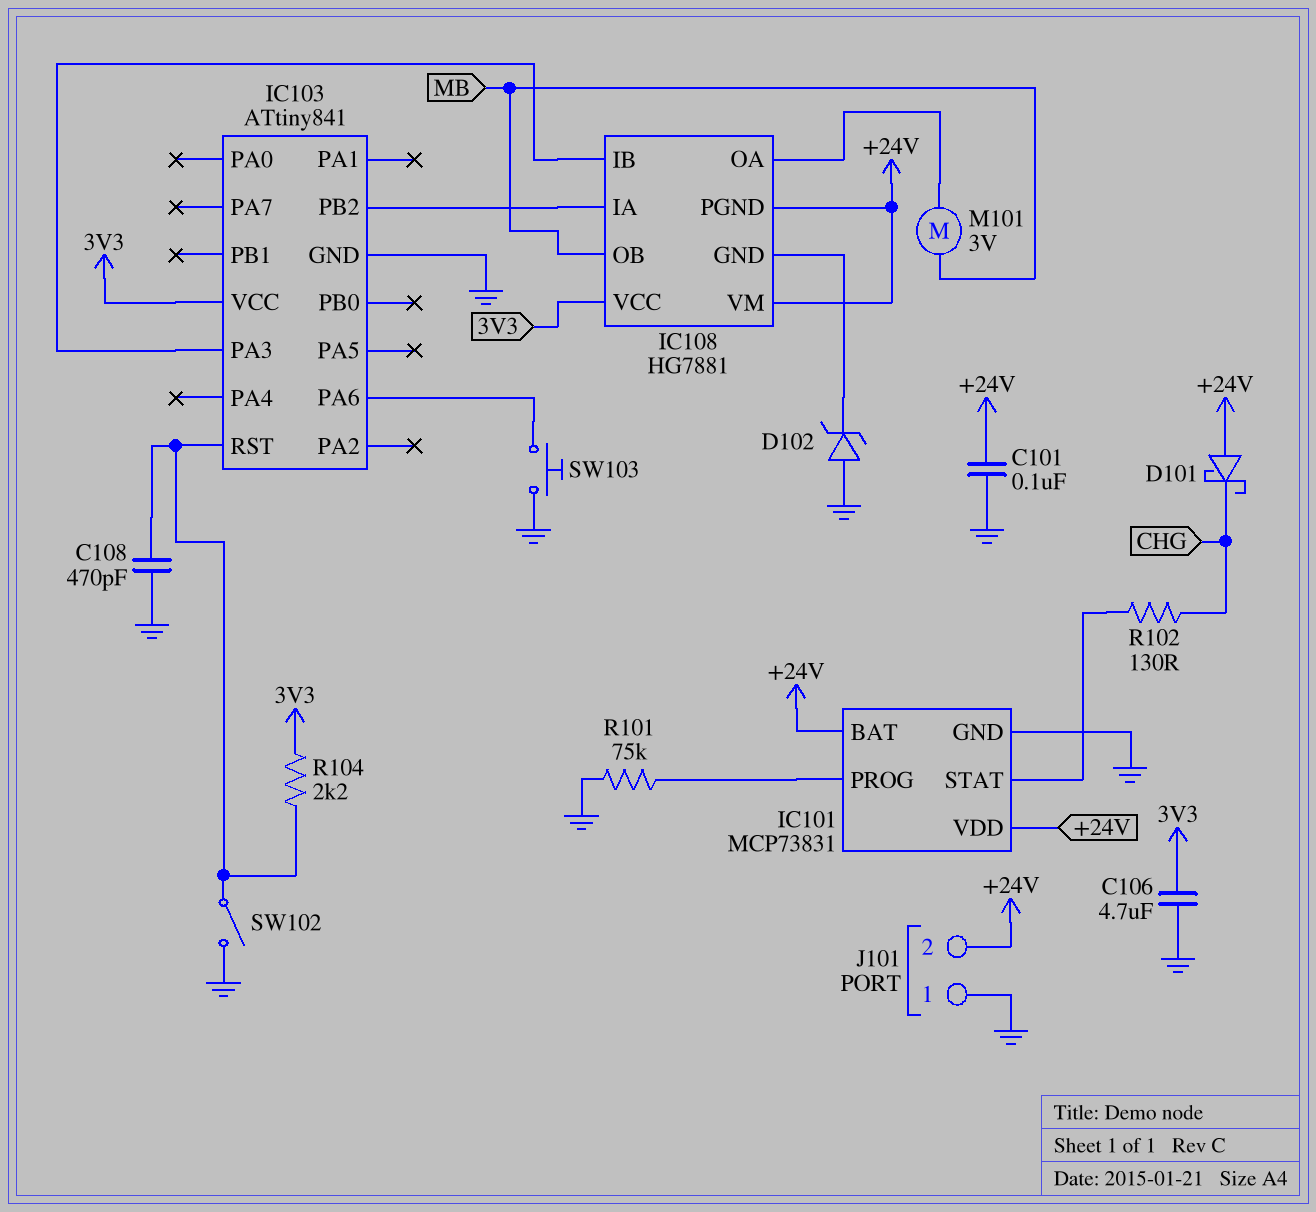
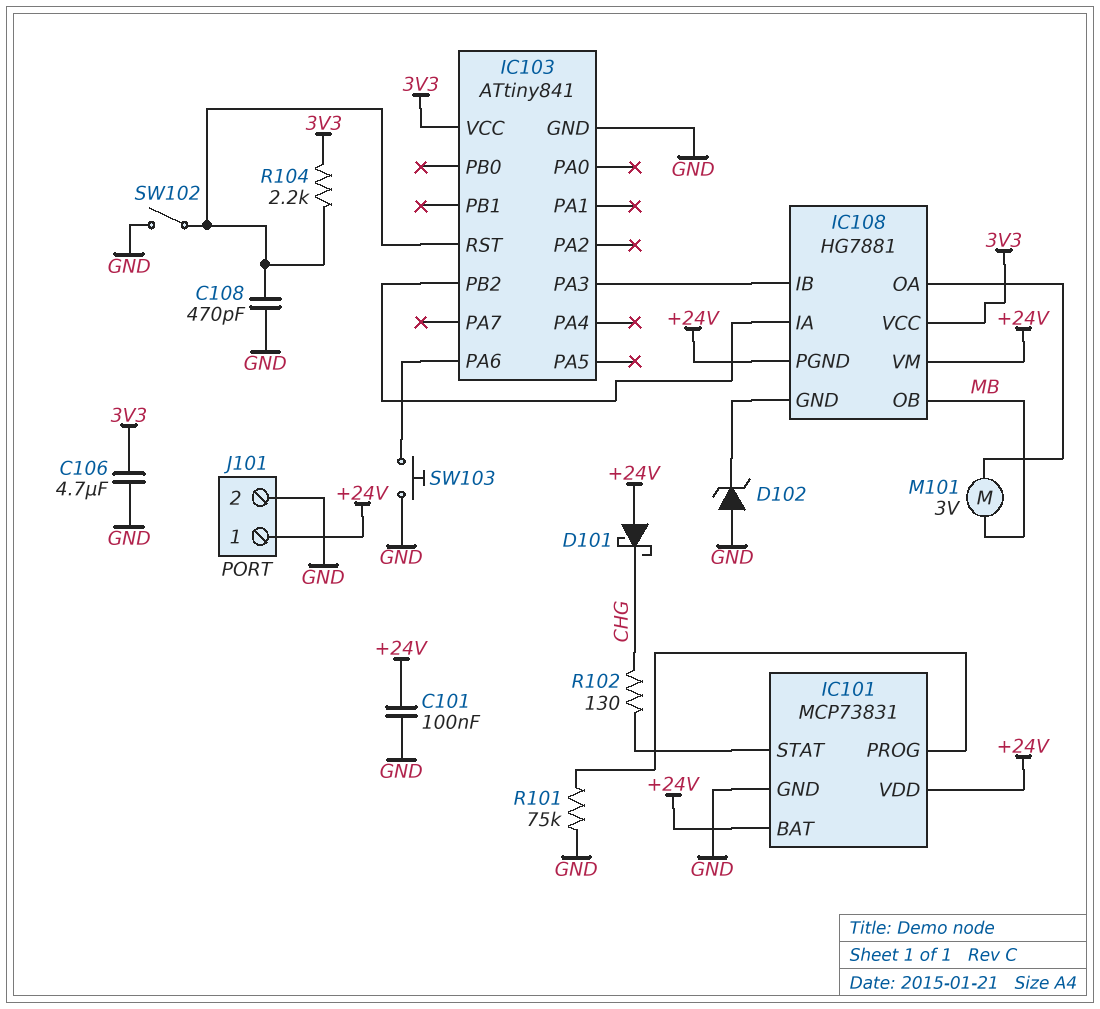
J101 pin 1: GND -> +24V
J101 pin 2: +24V -> GND

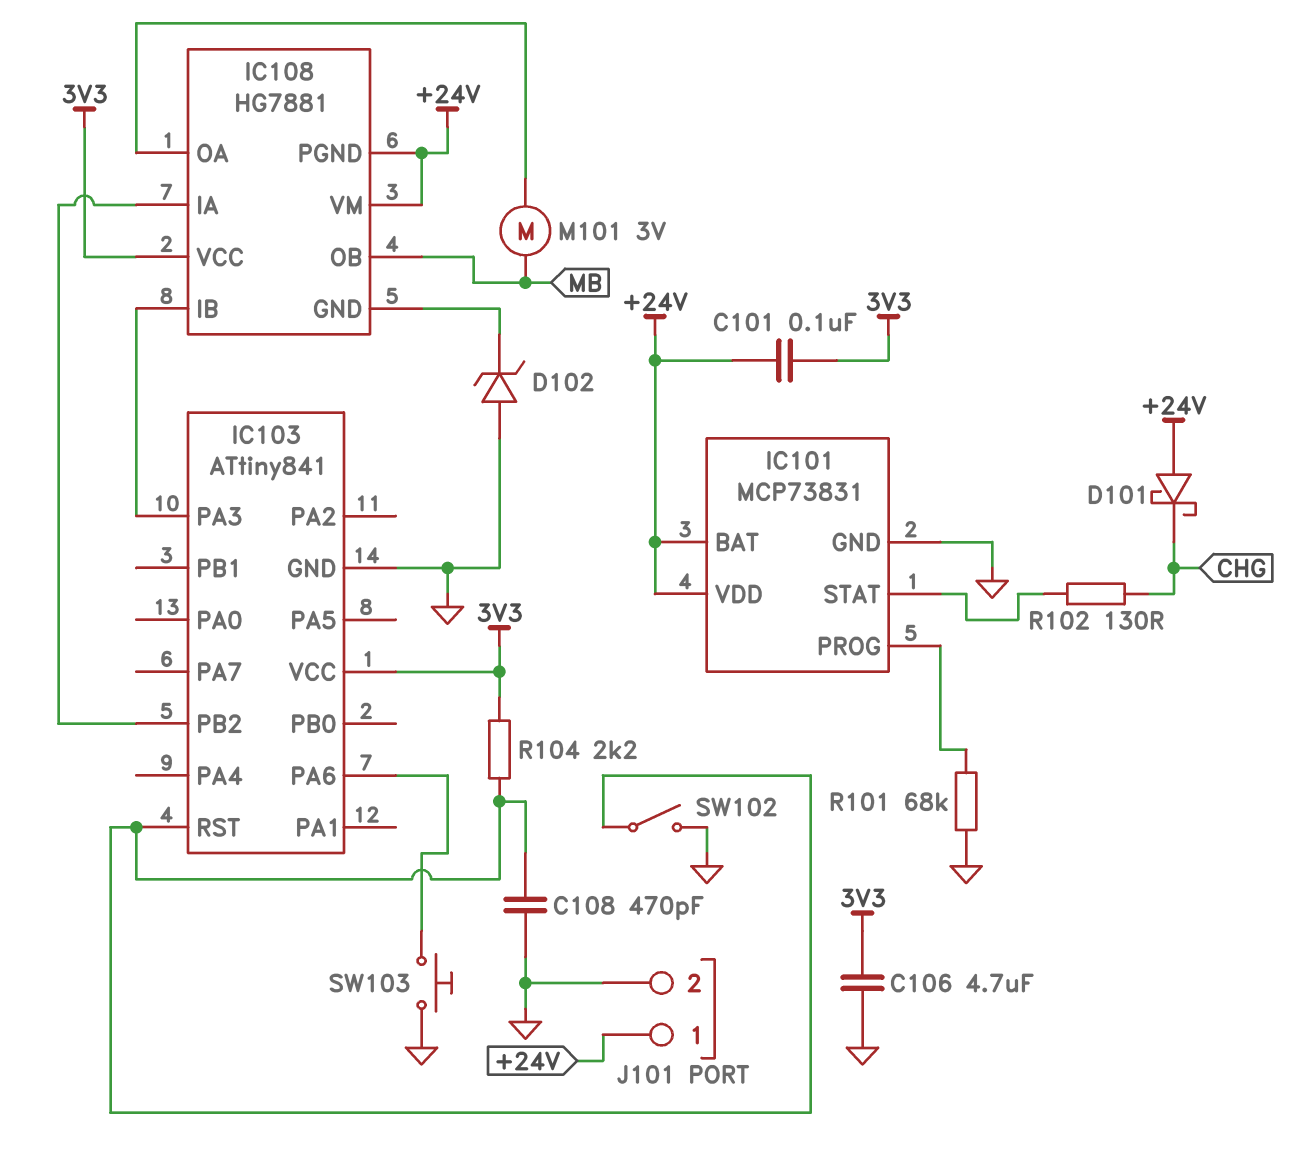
C101: 100nF (+24V, GND) -> 100nF (+24V, 3V3)
R101: 75k (GND, IC101/PROG) -> 68k (GND, IC101/PROG)

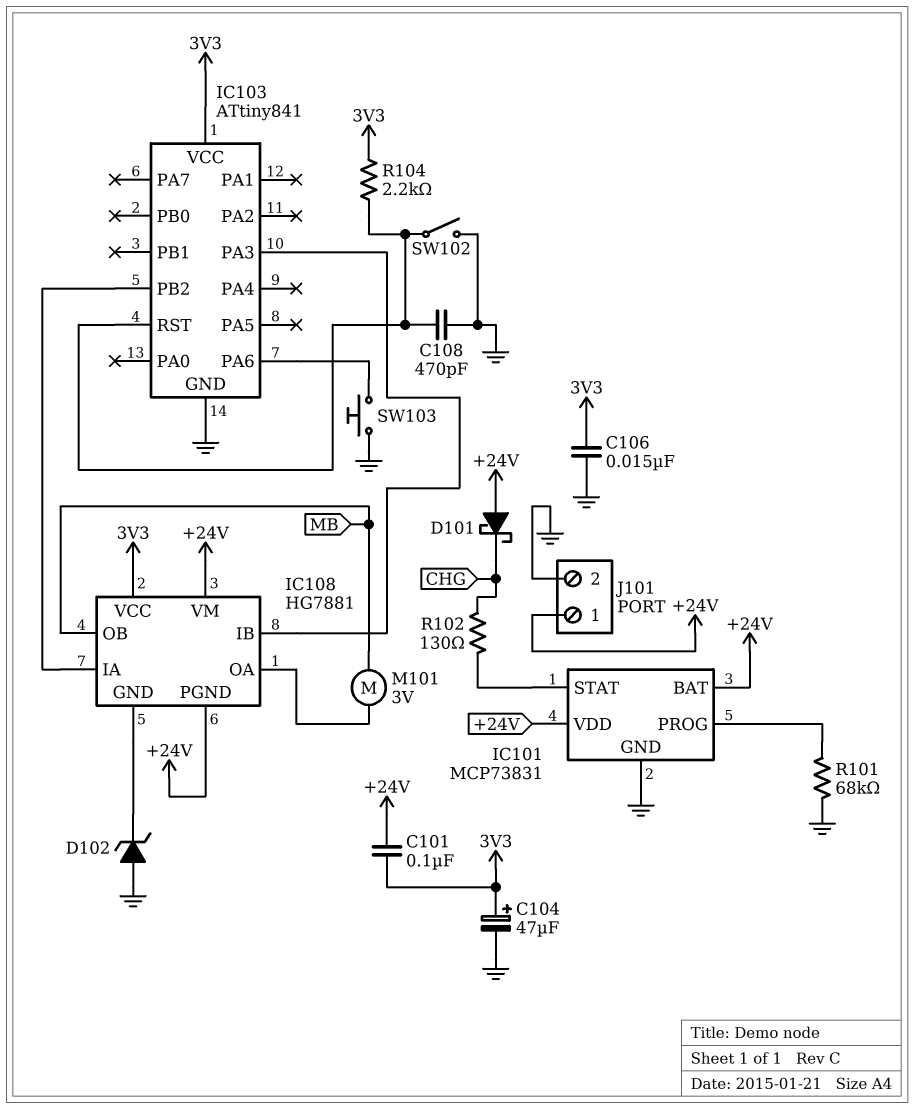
C104: none -> 47uF (plus 3V3, minus GND)
C106: 4.7uF (3V3, GND) -> 15nF (3V3, GND)

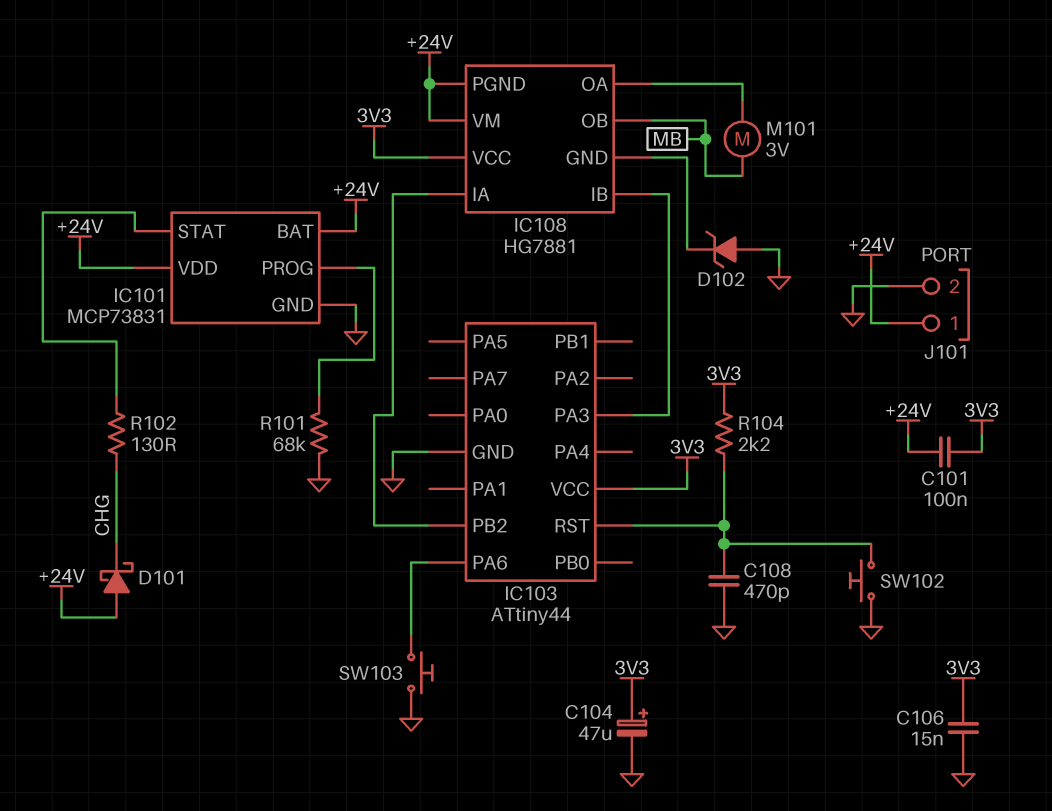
IC103: ATtiny841 -> ATtiny44
SW102: switch (GND, IC103/RST) -> button (GND, IC103/RST)

